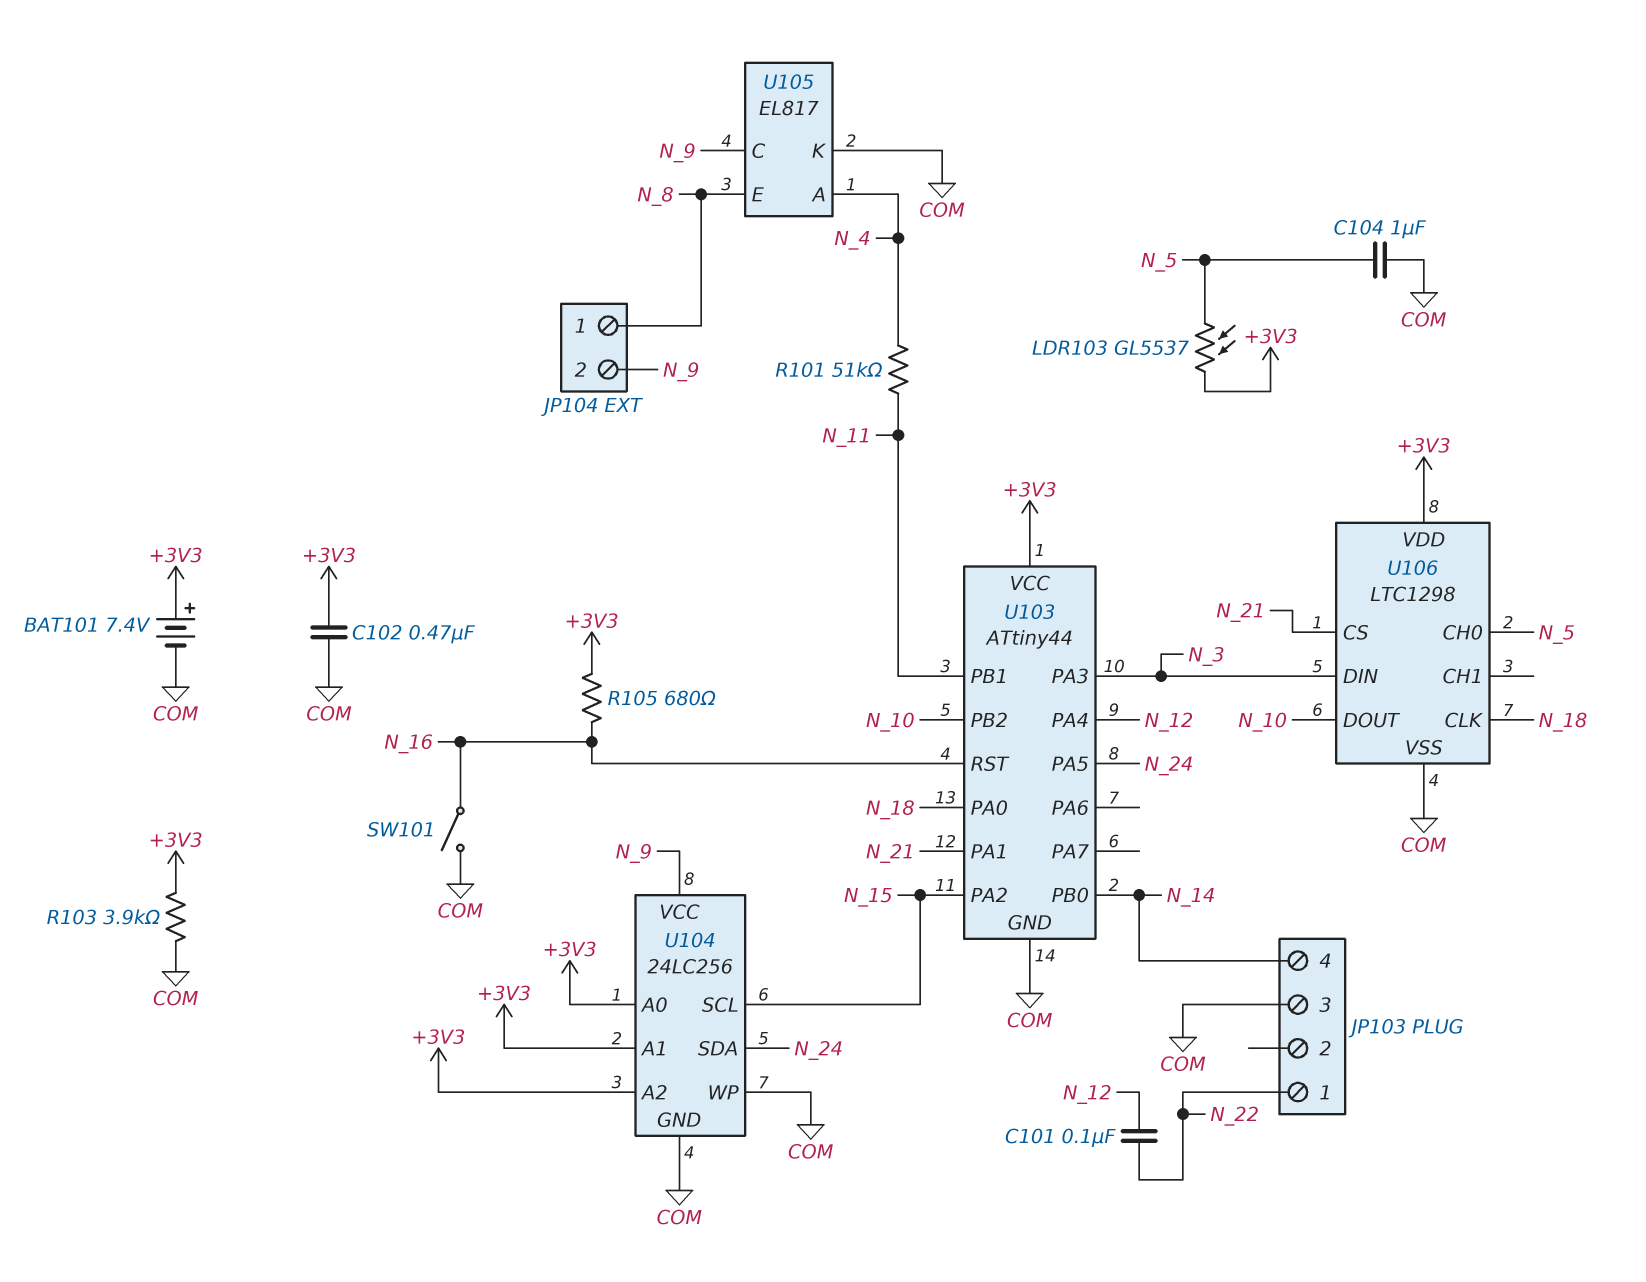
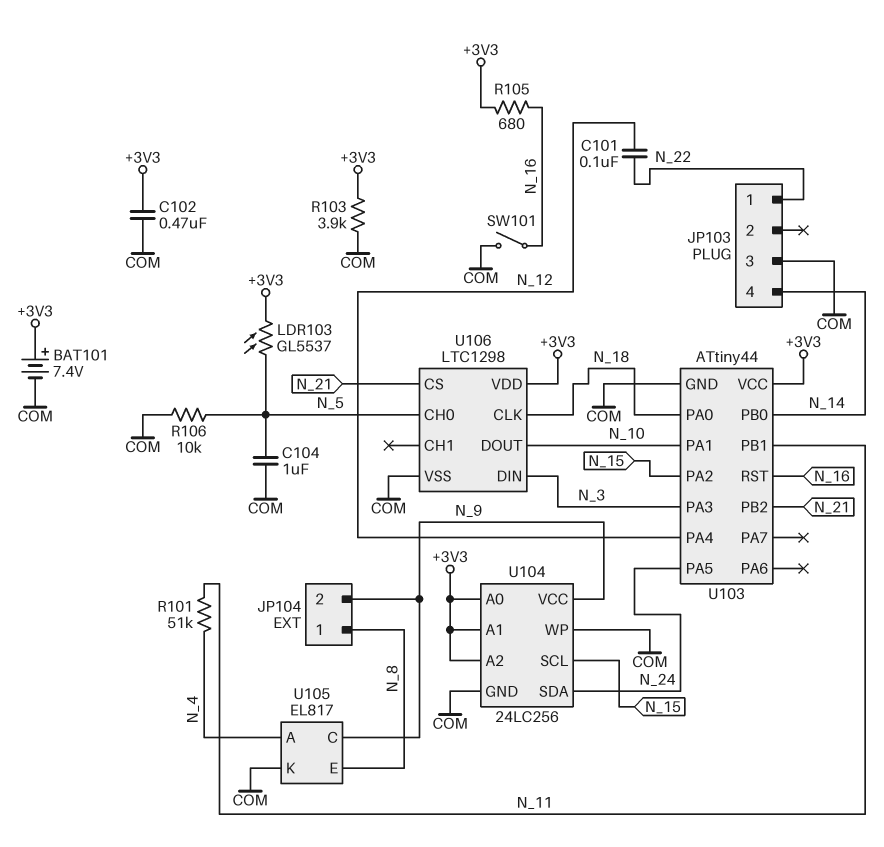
R106: none -> 10k (COM, N_5)
U103 pin PA1: N_21 -> N_10
U103 pin PB2: N_10 -> N_21

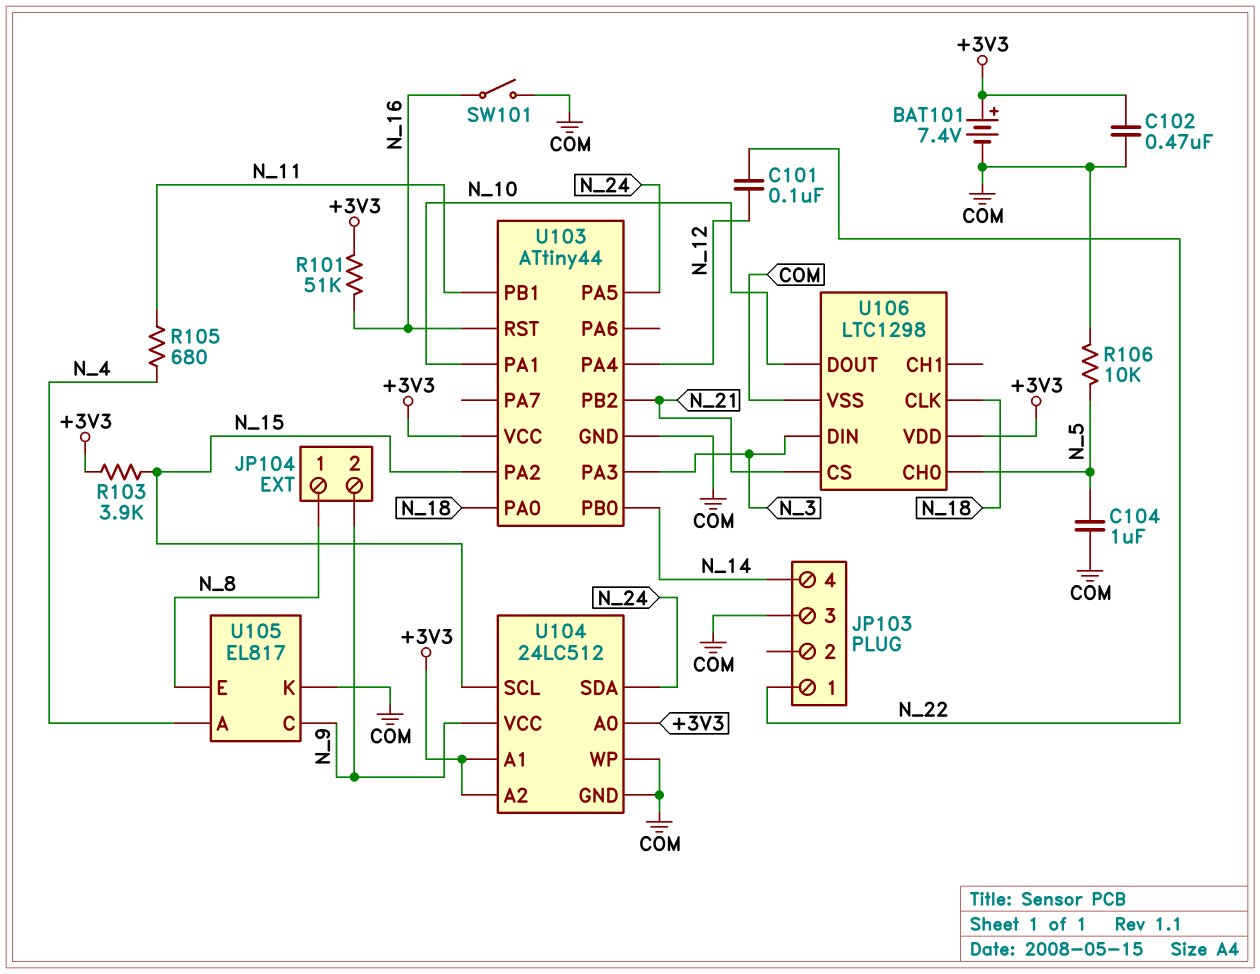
LDR103: GL5537 (+3V3, N_5) -> none
R101: 51k (N_4, N_11) -> 51k (+3V3, N_16)
R103: 3.9k (+3V3, COM) -> 3.9k (+3V3, N_15)
R105: 680 (+3V3, N_16) -> 680 (N_4, N_11)
U104: 24LC256 -> 24LC512

